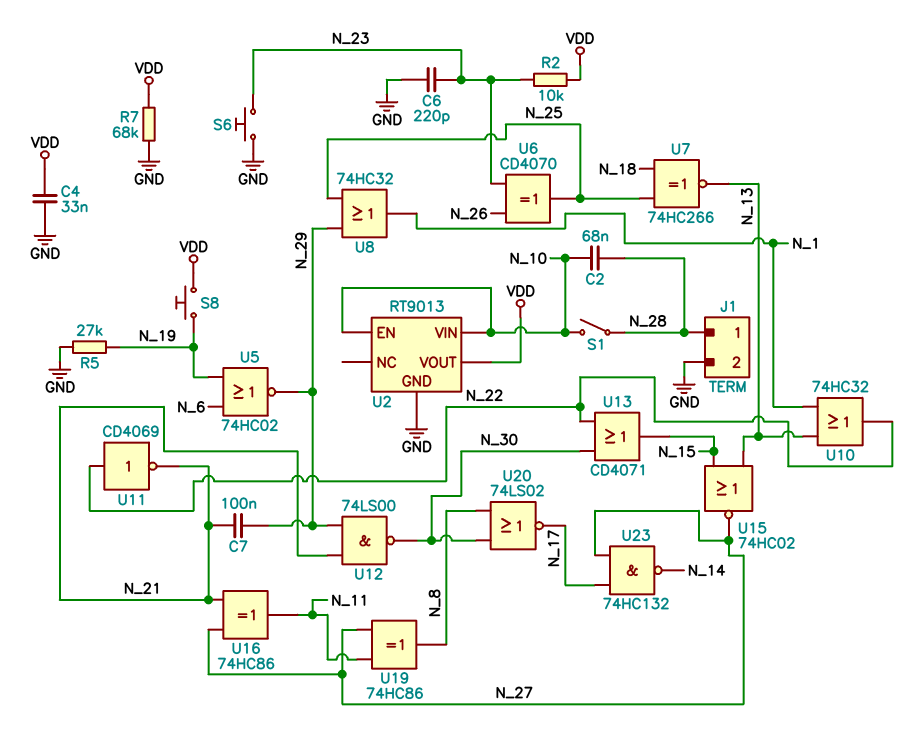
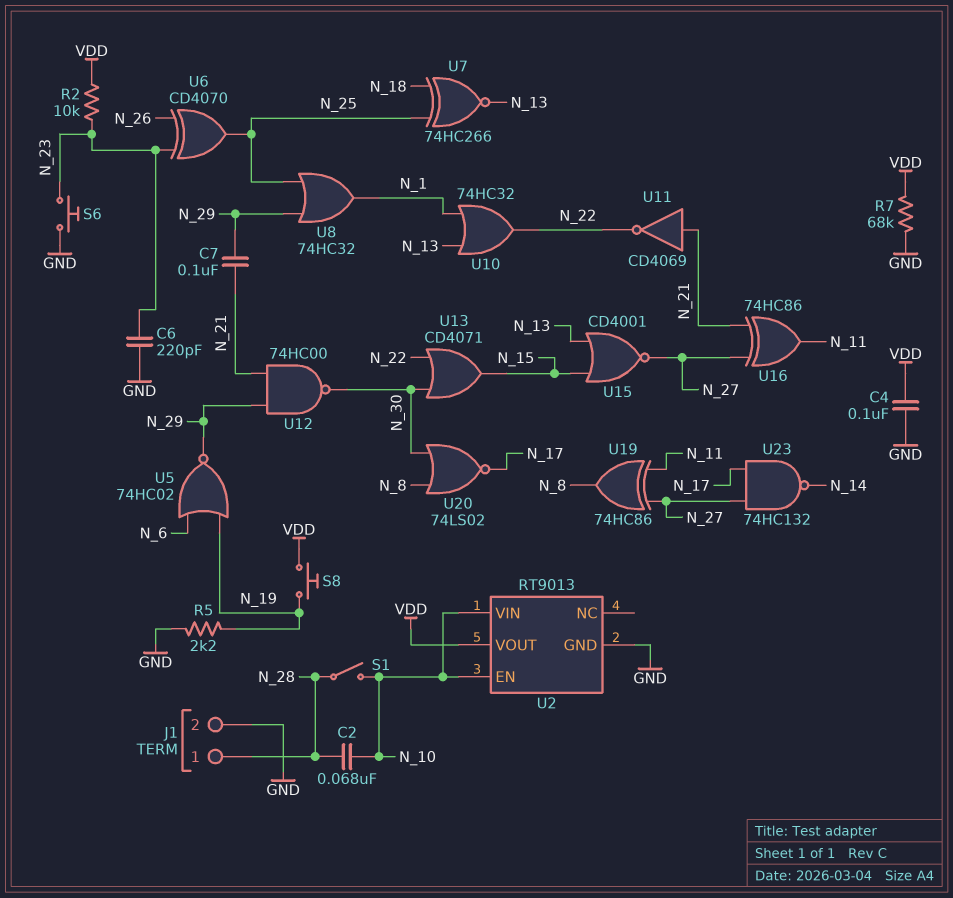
C4: 33nF (GND, VDD) -> 100nF (GND, VDD)
R5: 27k (GND, N_19) -> 2.2k (GND, N_19)
U11: NOT CD4069 (in N_22, out N_21) -> NOT CD4069 (in N_21, out N_22)
U12: NAND 74LS00 (in N_21, in N_29, out N_30) -> NAND 74HC00 (in N_21, in N_29, out N_30)
U15: NOR 74HC02 (in N_13, in N_15, out N_27) -> NOR CD4001 (in N_13, in N_15, out N_27)

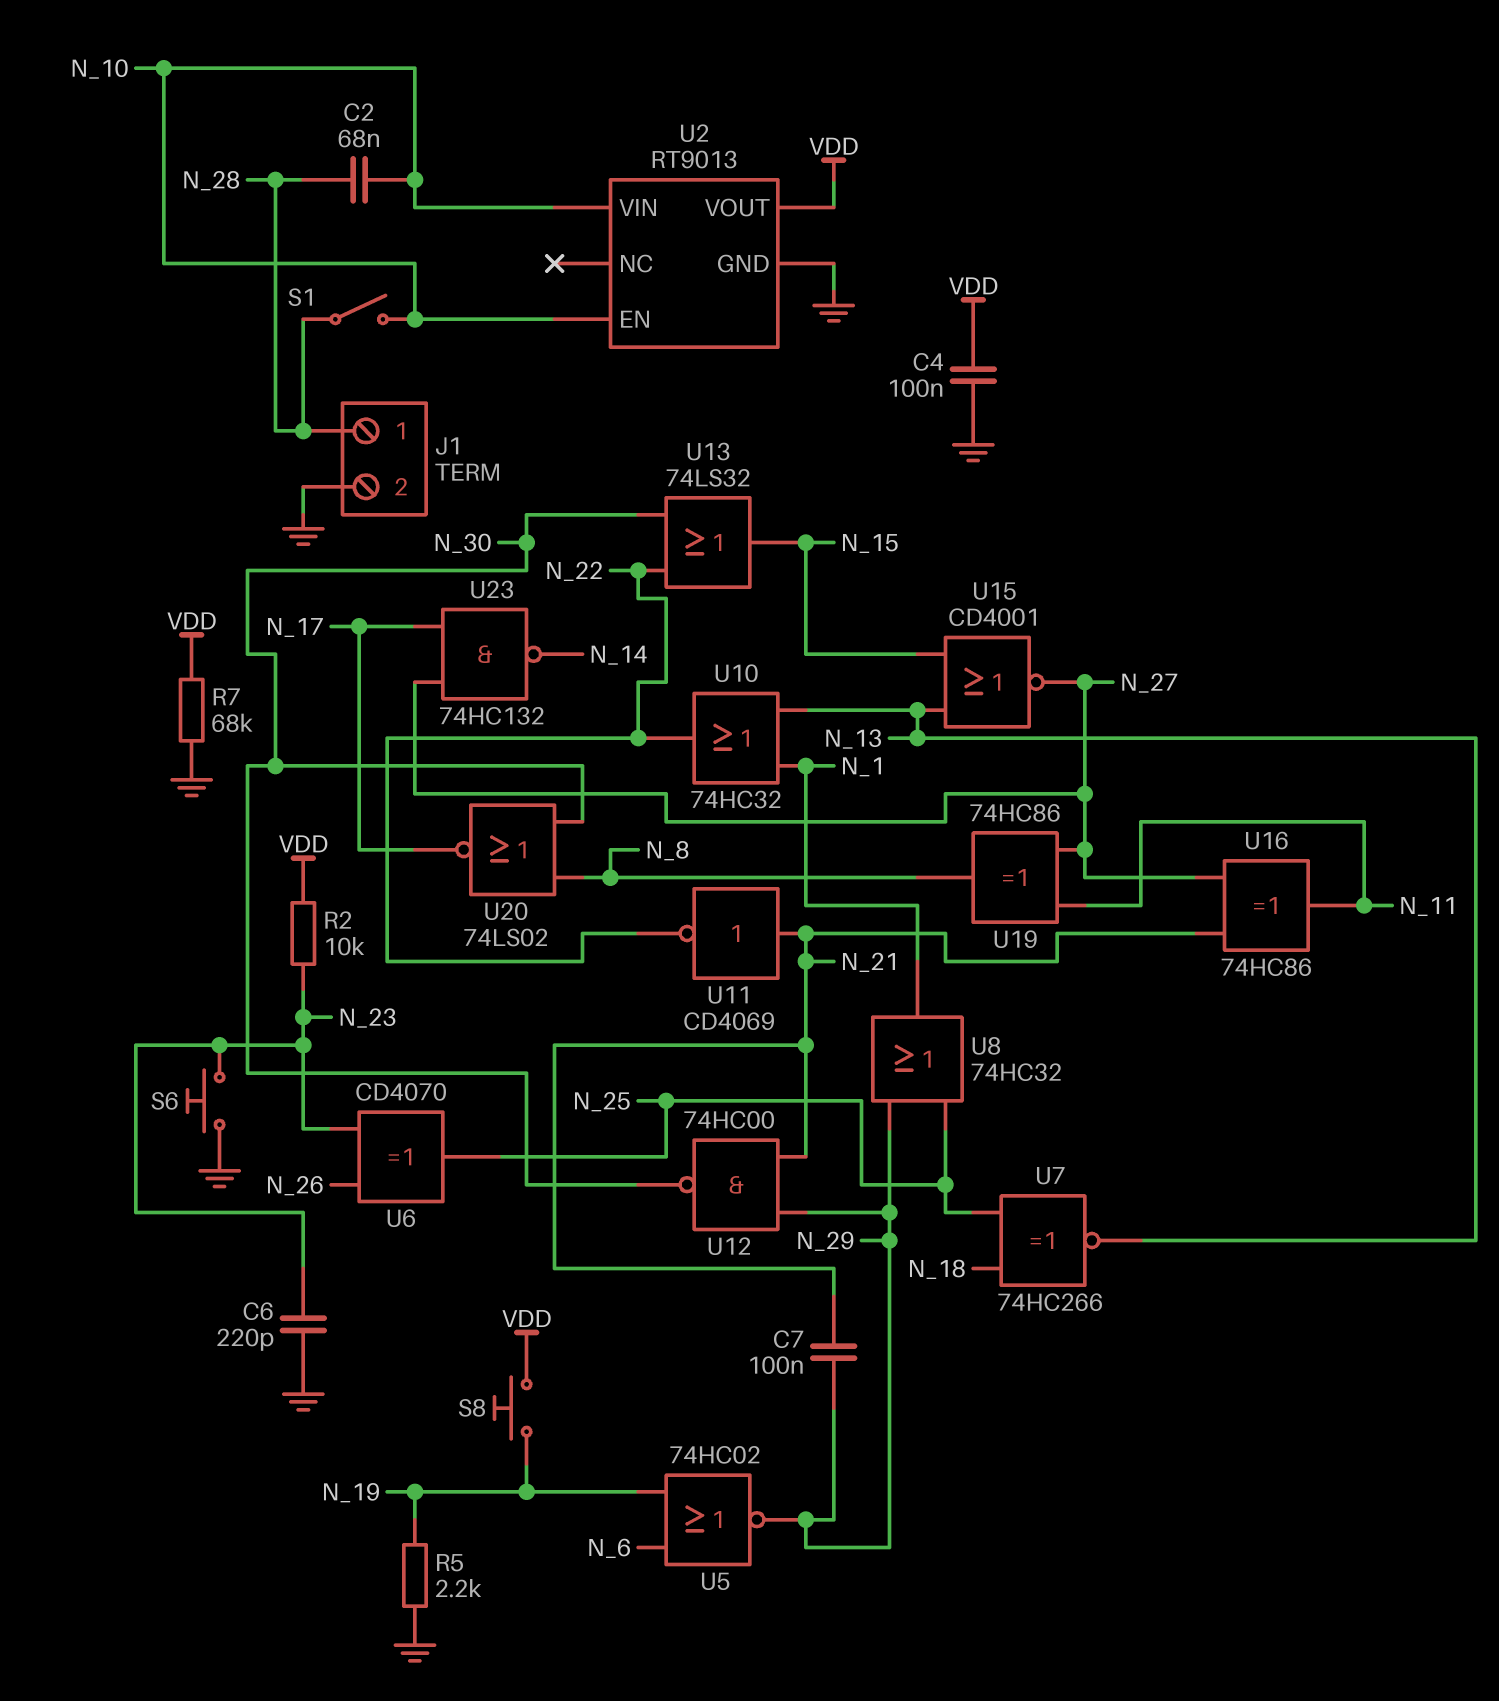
U13: OR CD4071 (in N_22, in N_30, out N_15) -> OR 74LS32 (in N_22, in N_30, out N_15)

